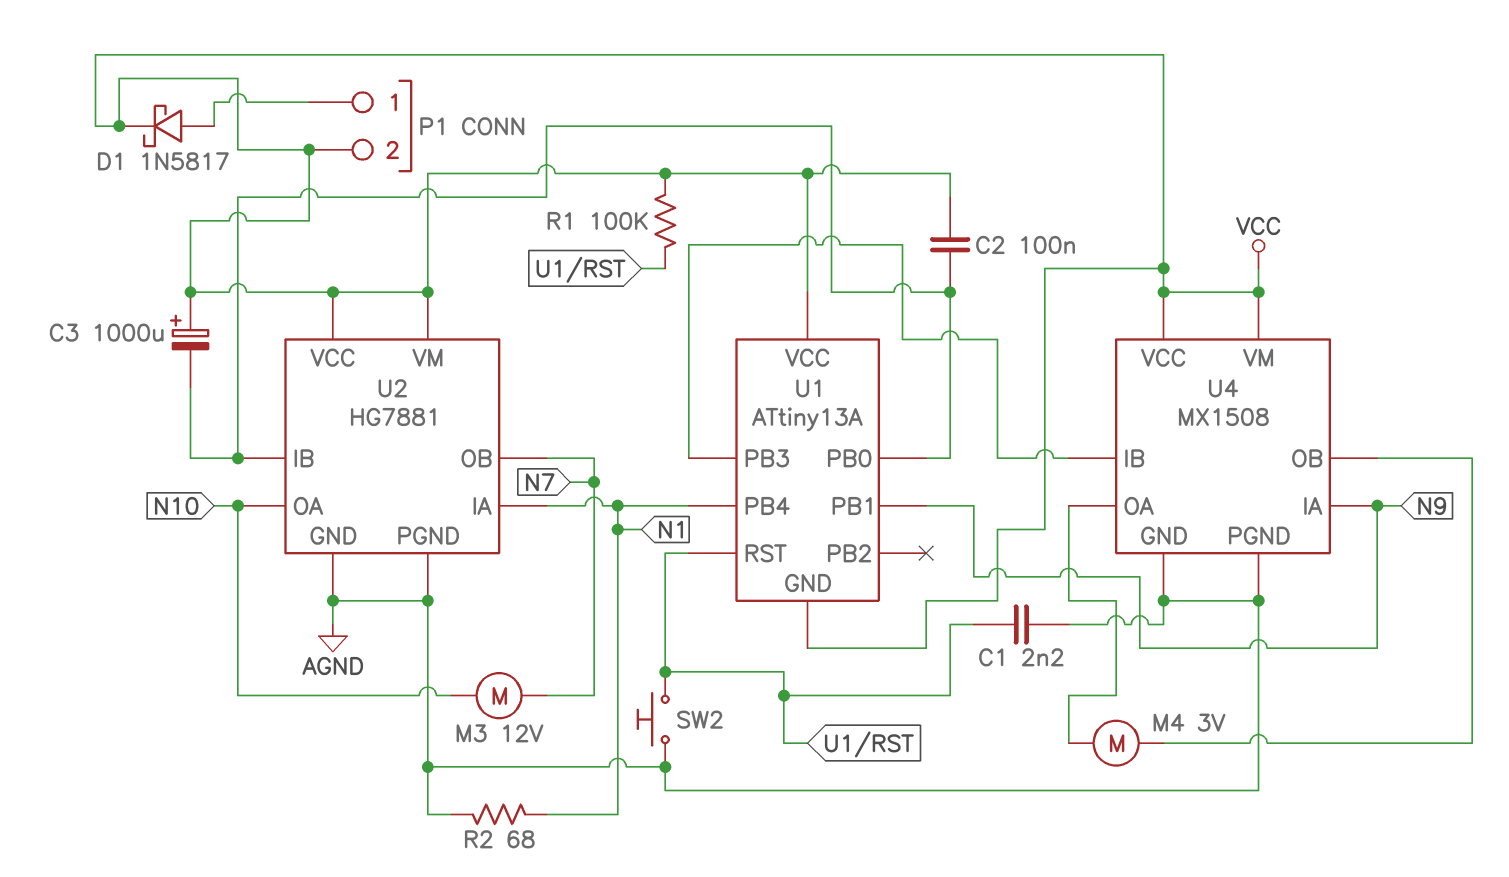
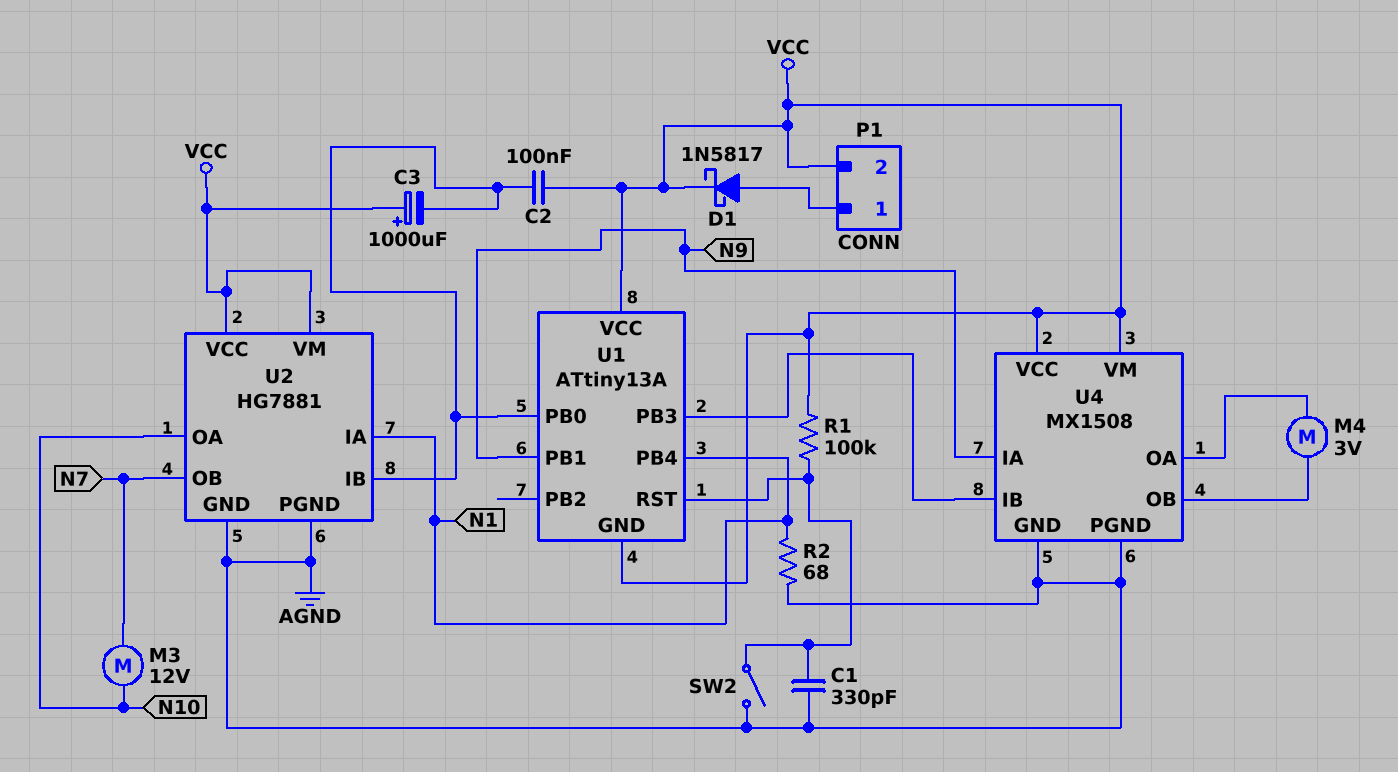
C1: 2.2nF (AGND, U1/RST) -> 330pF (AGND, U1/RST)
SW2: button (AGND, U1/RST) -> switch (AGND, U1/RST)

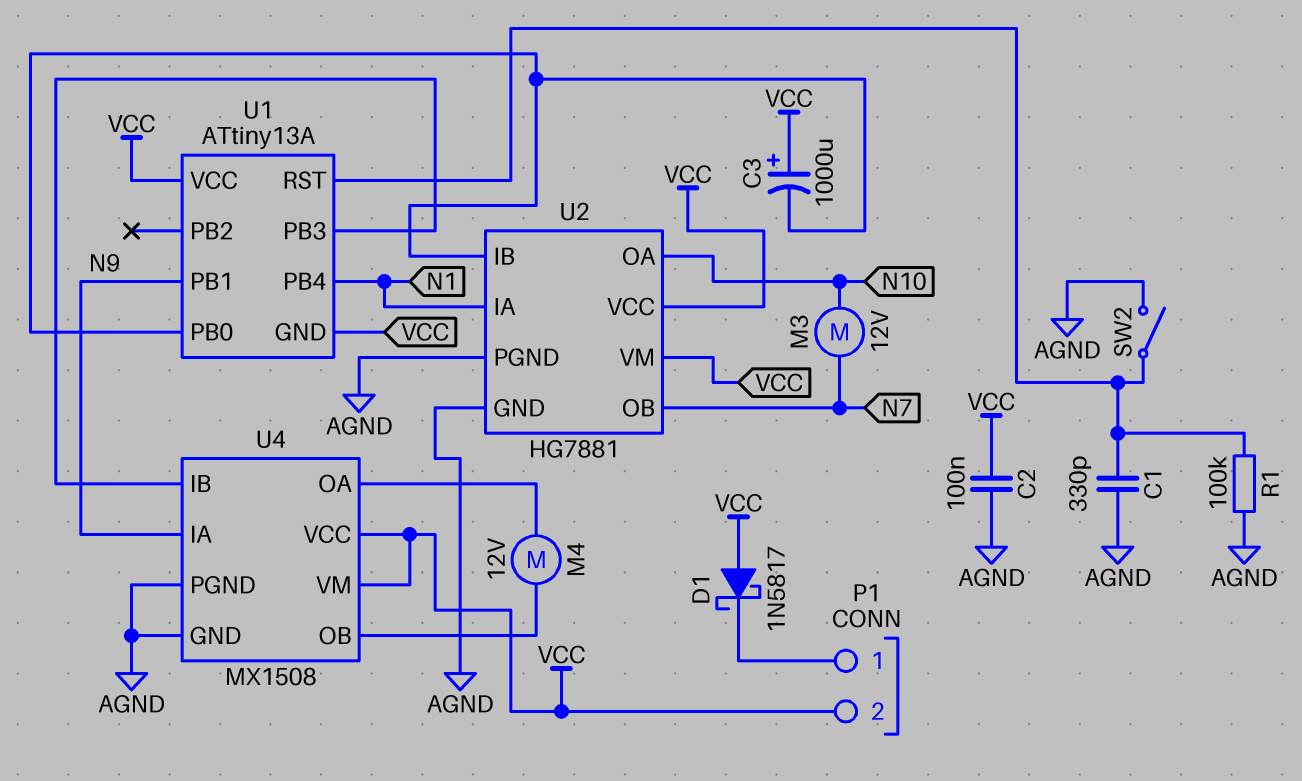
C2: 100nF (U1/PB0, VCC) -> 100nF (AGND, VCC)
D1: schottky 1N5817 (A P1/1, K VCC) -> schottky 1N5817 (A VCC, K P1/1)
M4: motor 3V (U4/OA, U4/OB) -> motor 12V (U4/OA, U4/OB)
R1: 100k (U1/RST, VCC) -> 100k (AGND, U1/RST)
R2: 68 (AGND, N1) -> none

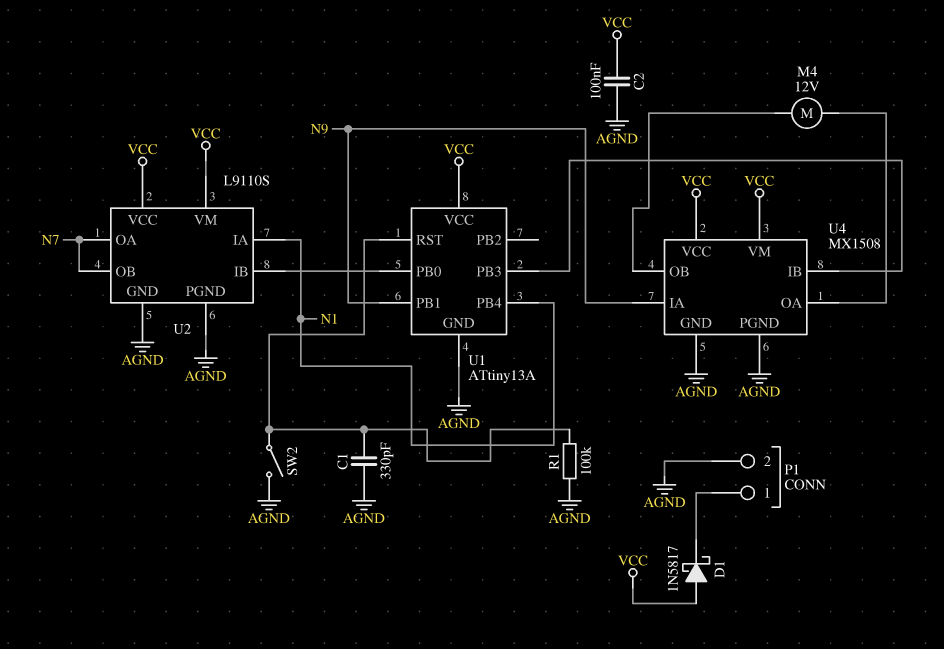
C3: 1000uF (plus VCC, minus U1/PB0) -> none
M3: motor 12V (N7, N10) -> none
P1 pin 2: VCC -> AGND
U1 pin GND: VCC -> AGND
U2: HG7881 -> L9110S
U2 pin OA: N10 -> N7

